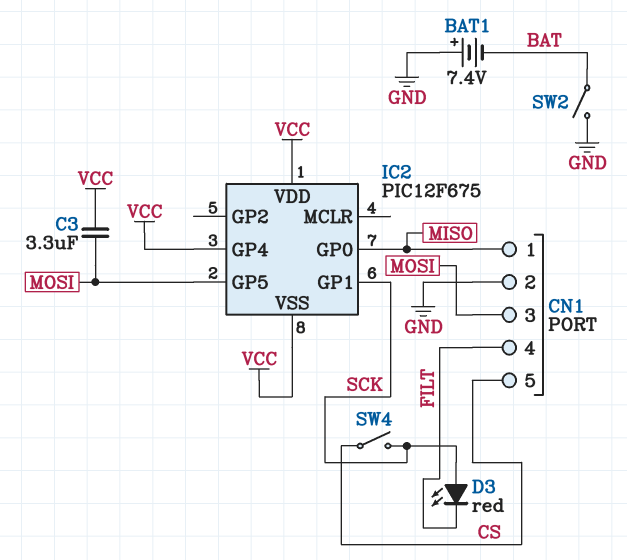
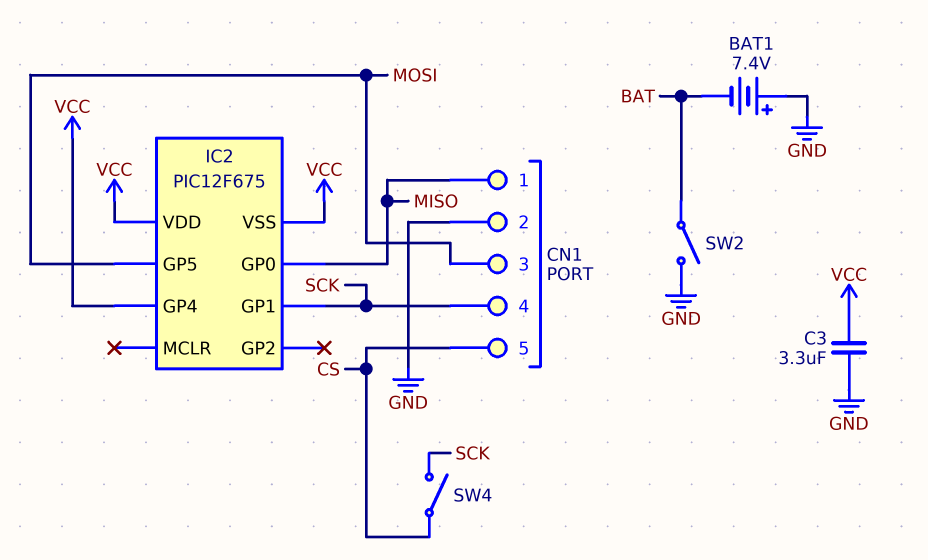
C3: 3.3uF (MOSI, VCC) -> 3.3uF (GND, VCC)
CN1 pin 4: FILT -> SCK
D3: LED red (A SCK, K FILT) -> none

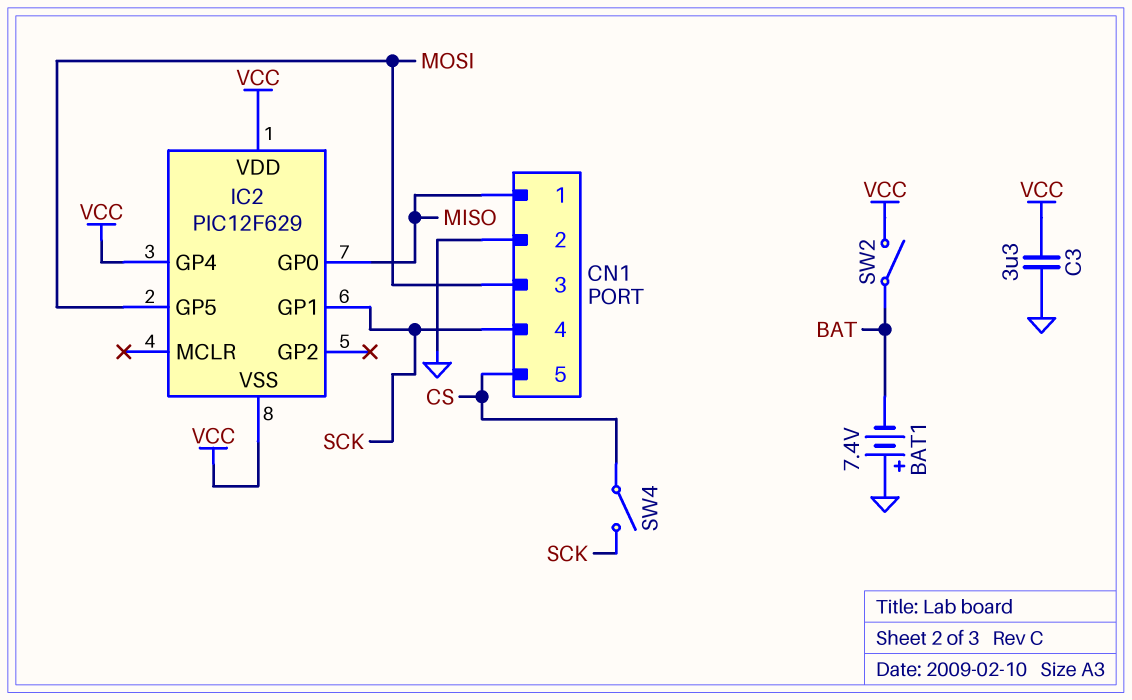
IC2: PIC12F675 -> PIC12F629
SW2: switch (BAT, GND) -> switch (BAT, VCC)

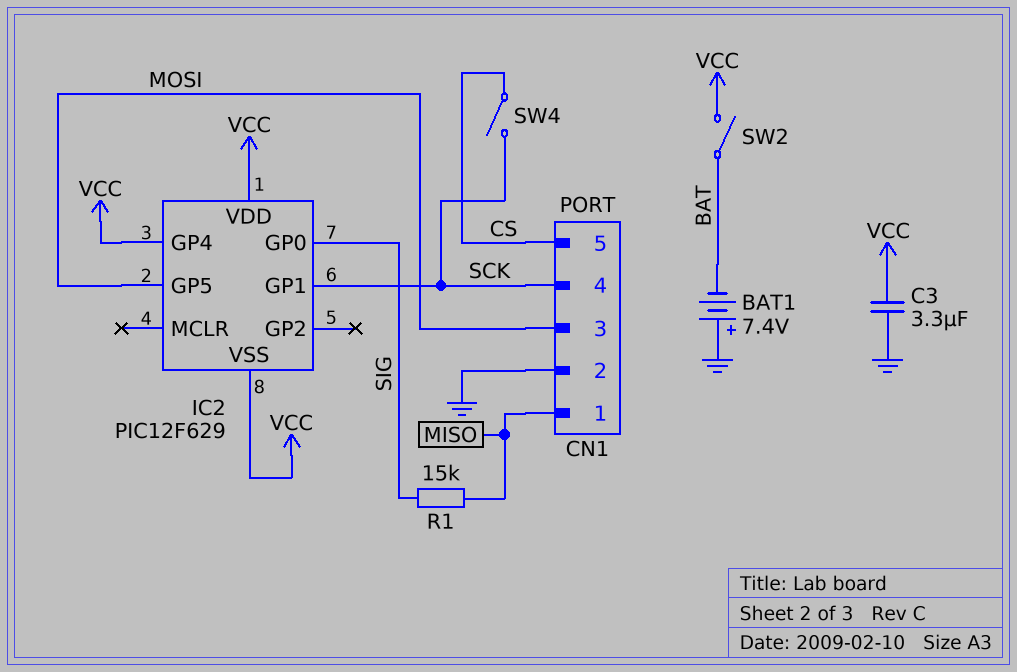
IC2 pin GP0: MISO -> SIG
R1: none -> 15k (MISO, SIG)

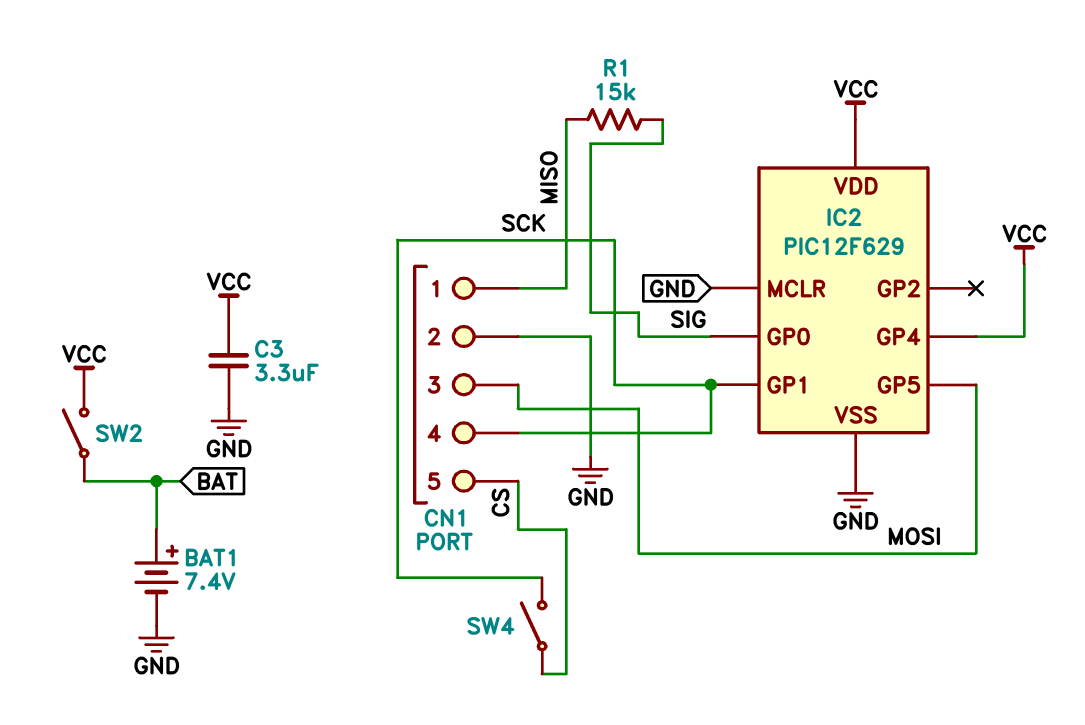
BAT1: 7.4V (plus GND, minus BAT) -> 7.4V (plus BAT, minus GND)
IC2 pin MCLR: none -> GND
IC2 pin VSS: VCC -> GND

